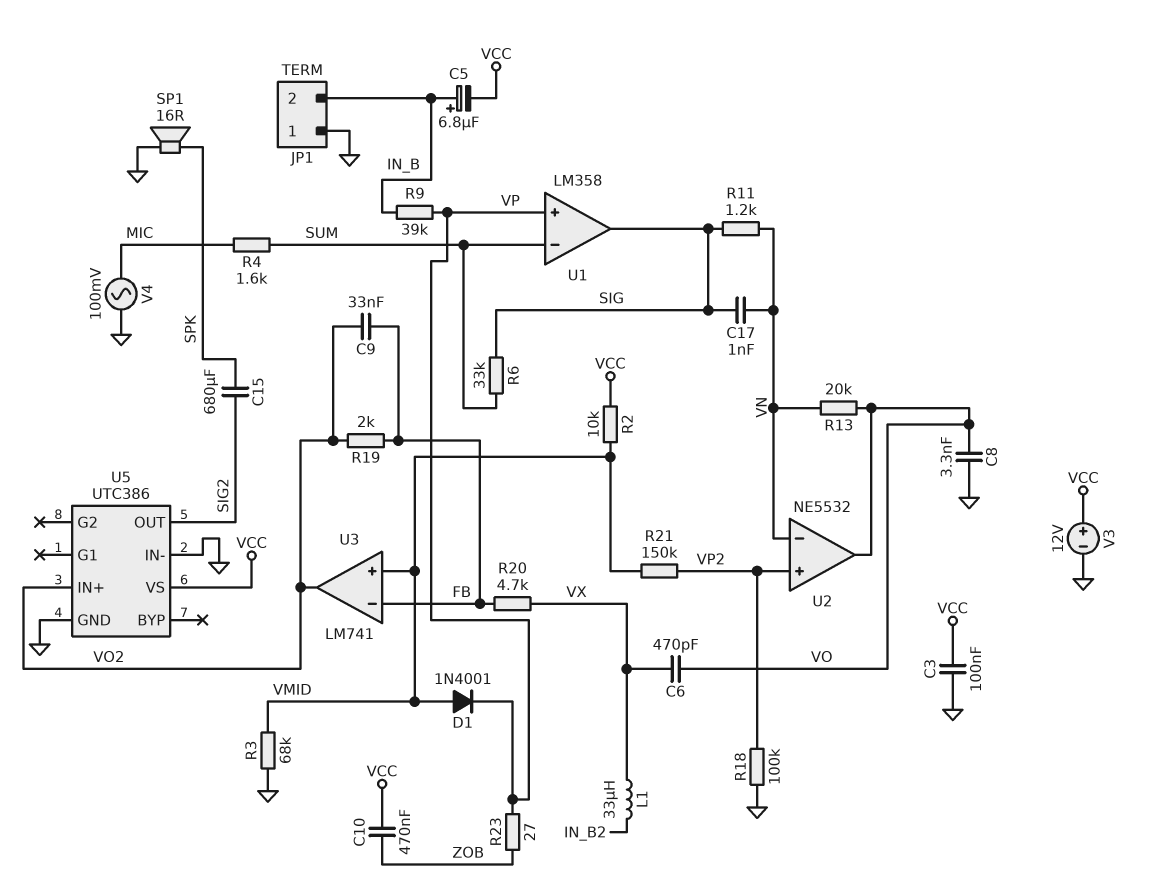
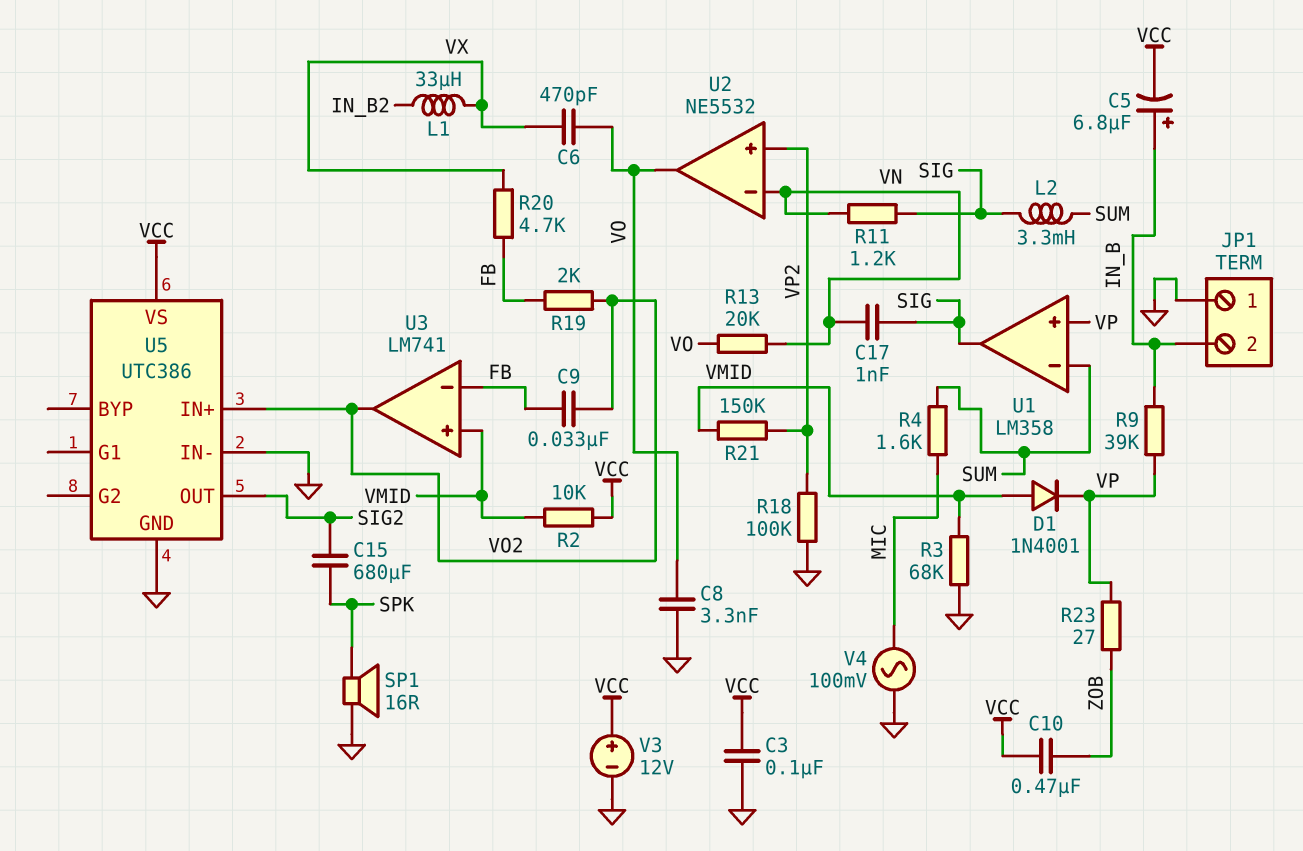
L2: none -> 3.3mH (SIG, SUM)
R6: 33k (SIG, SUM) -> none

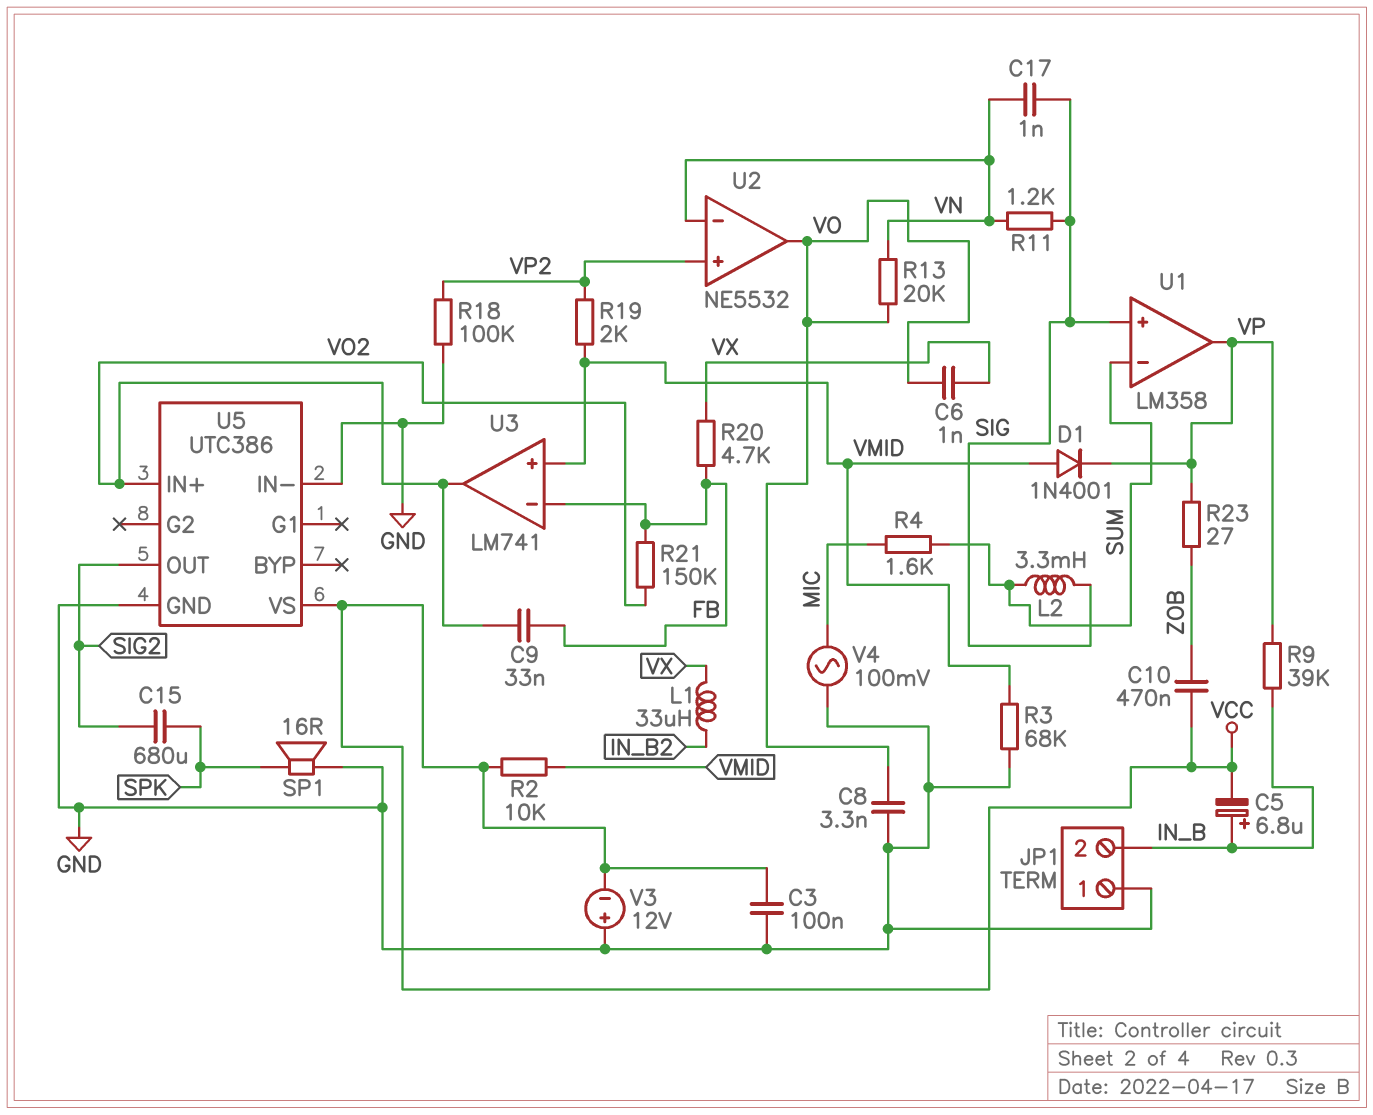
C6: 470pF (VO, VX) -> 1nF (VO, VX)
R19: 2k (FB, VO2) -> 2k (VMID, VP2)
R21: 150k (VMID, VP2) -> 150k (FB, VO2)
U1 pin in+: VP -> SIG
U1 pin out: SIG -> VP
V3: 12V (plus VCC, minus GND) -> 12V (plus GND, minus VCC)

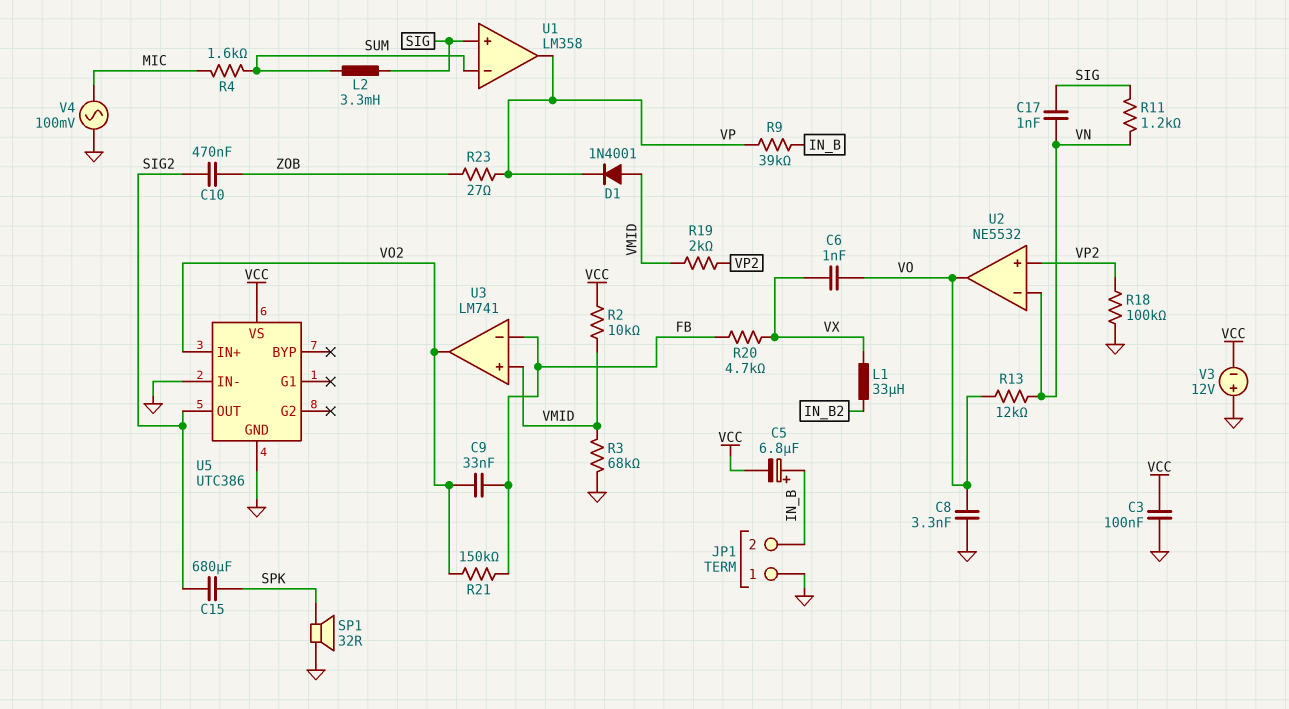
C10: 470nF (VCC, ZOB) -> 470nF (SIG2, ZOB)
R13: 20k (VN, VO) -> 12k (VN, VO)
SP1: speaker 16R (GND, SPK) -> speaker 32R (GND, SPK)

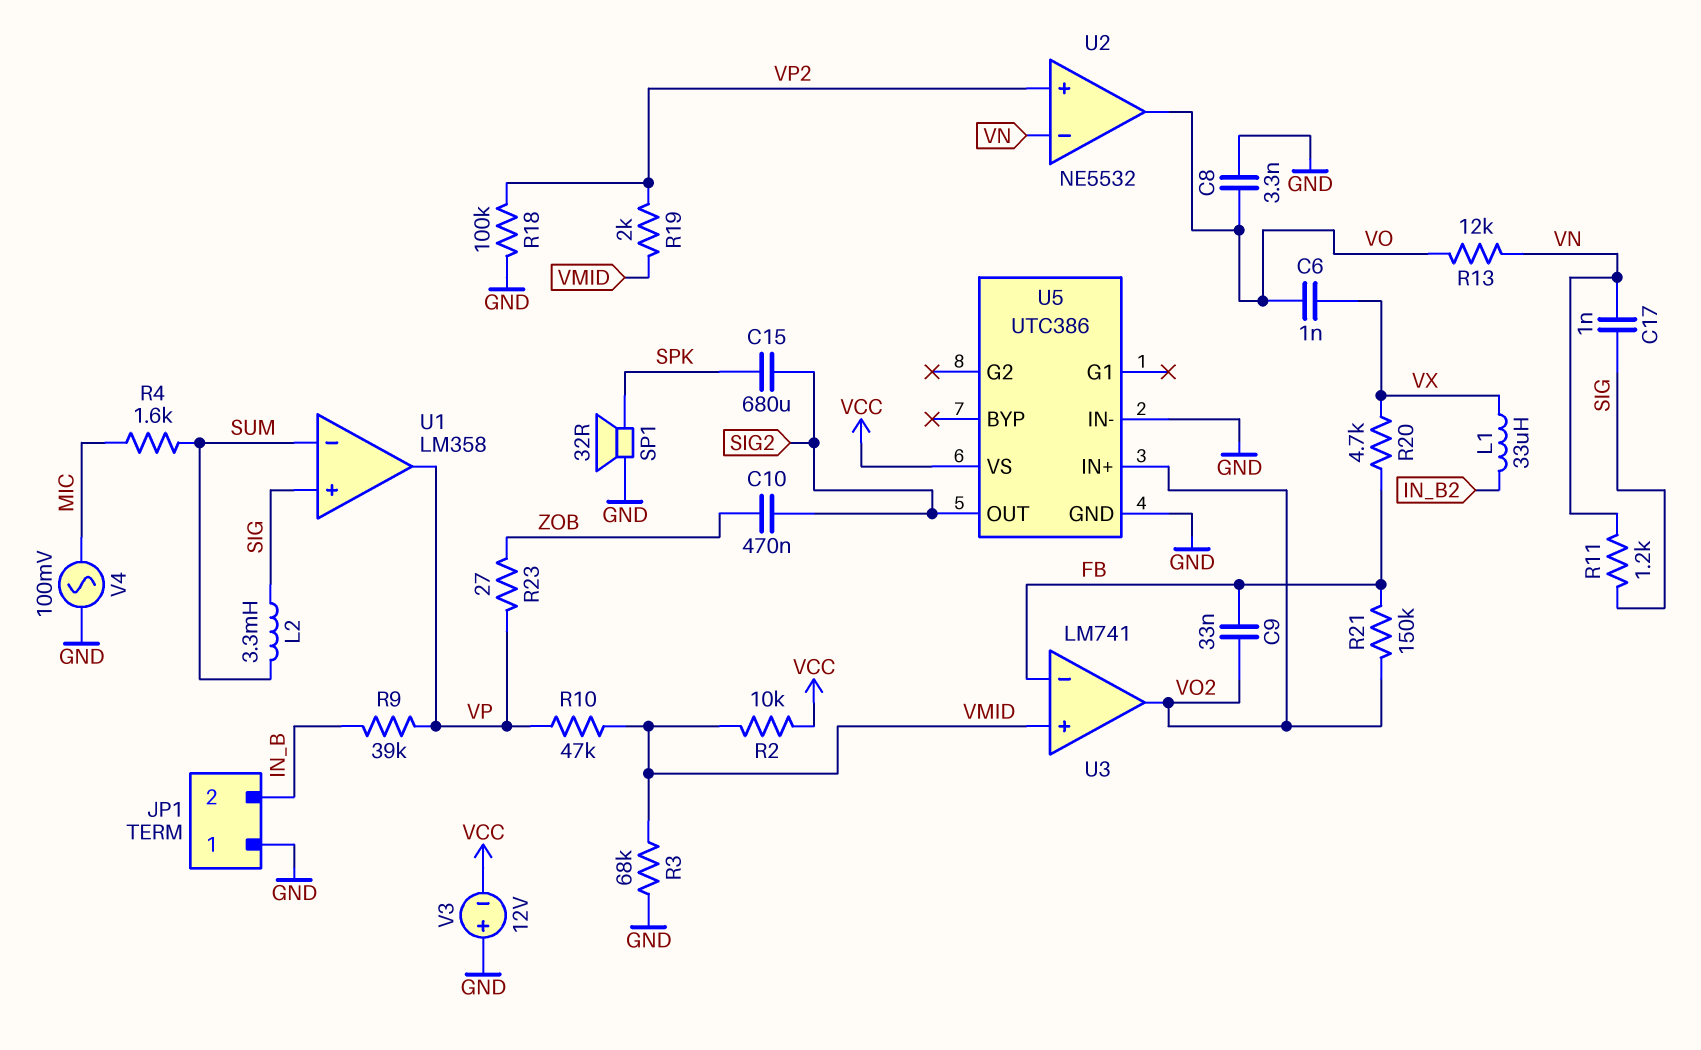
C3: 100nF (GND, VCC) -> none
C5: 6.8uF (plus IN_B, minus VCC) -> none
D1: diode 1N4001 (A VMID, K VP) -> none
R10: none -> 47k (VMID, VP)

